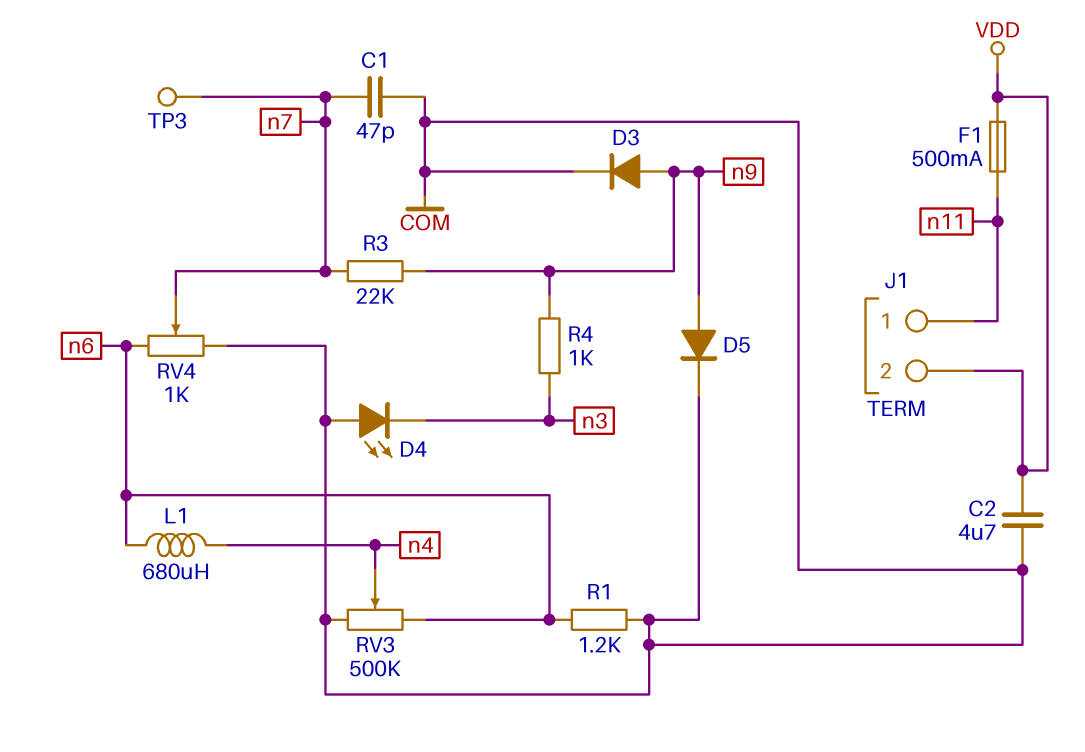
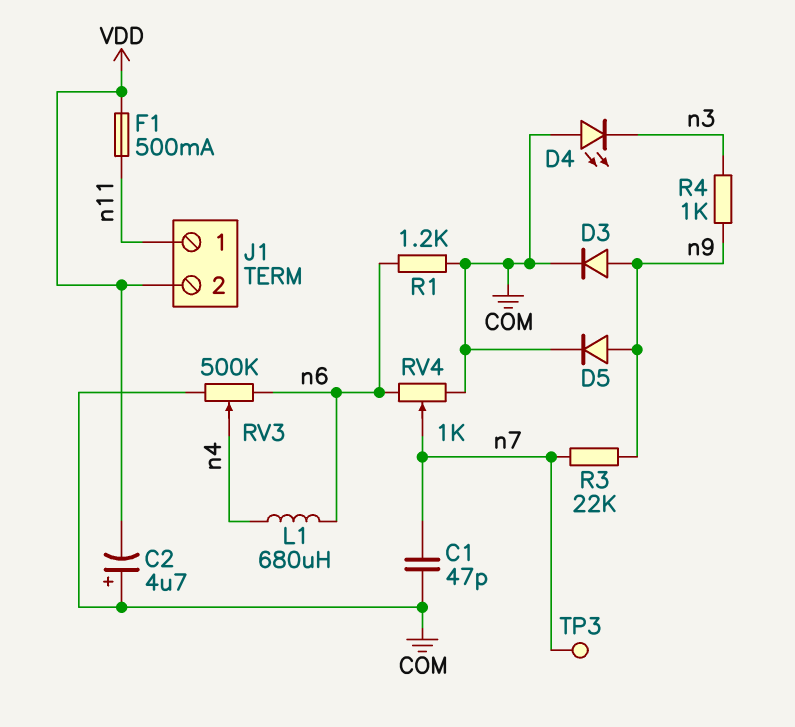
C2: 4.7uF (COM, VDD) -> 4.7uF (plus COM, minus VDD)

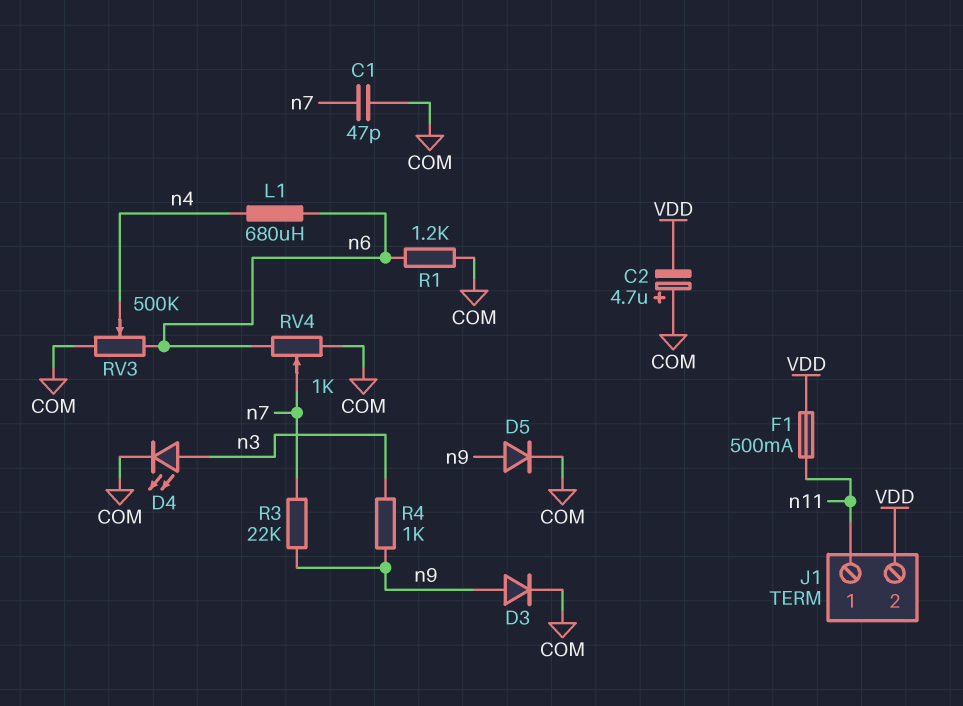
D4: LED (A COM, K n3) -> LED (A n3, K COM)
TP3: test point (n7) -> none

